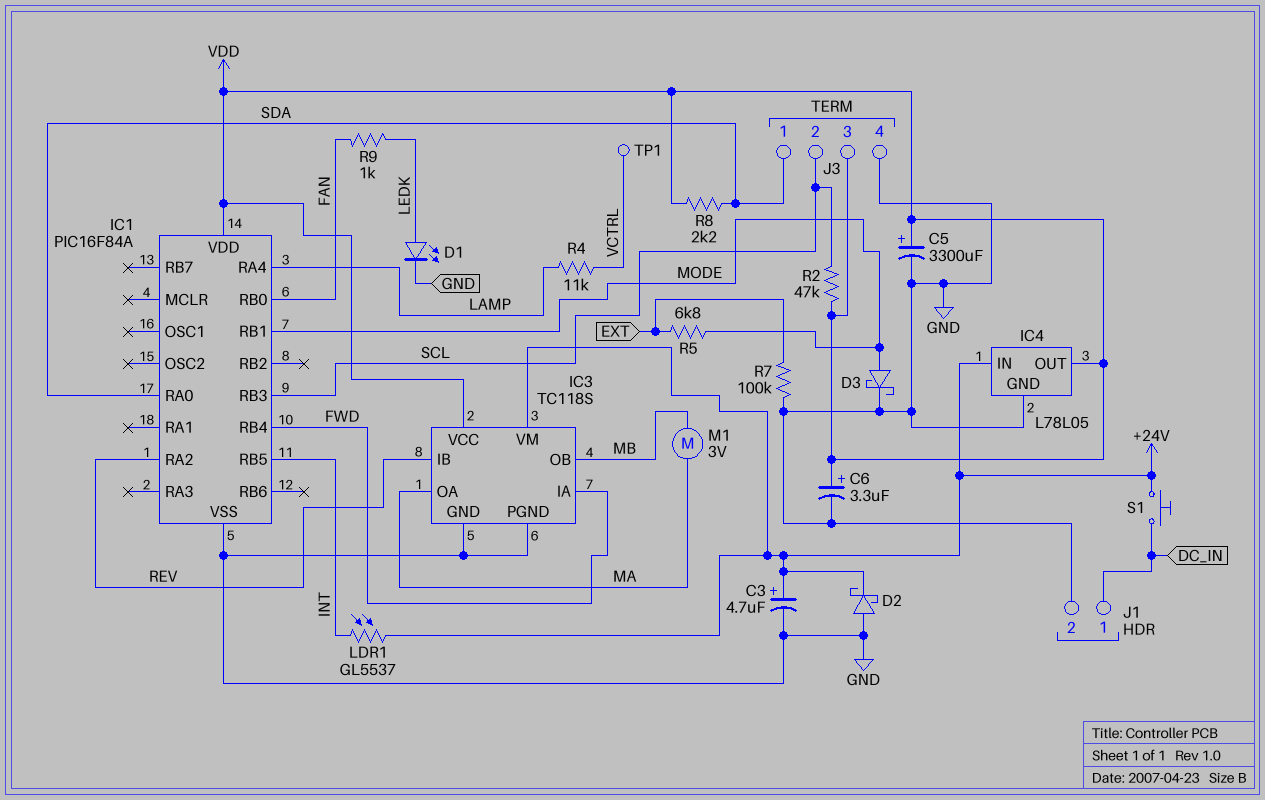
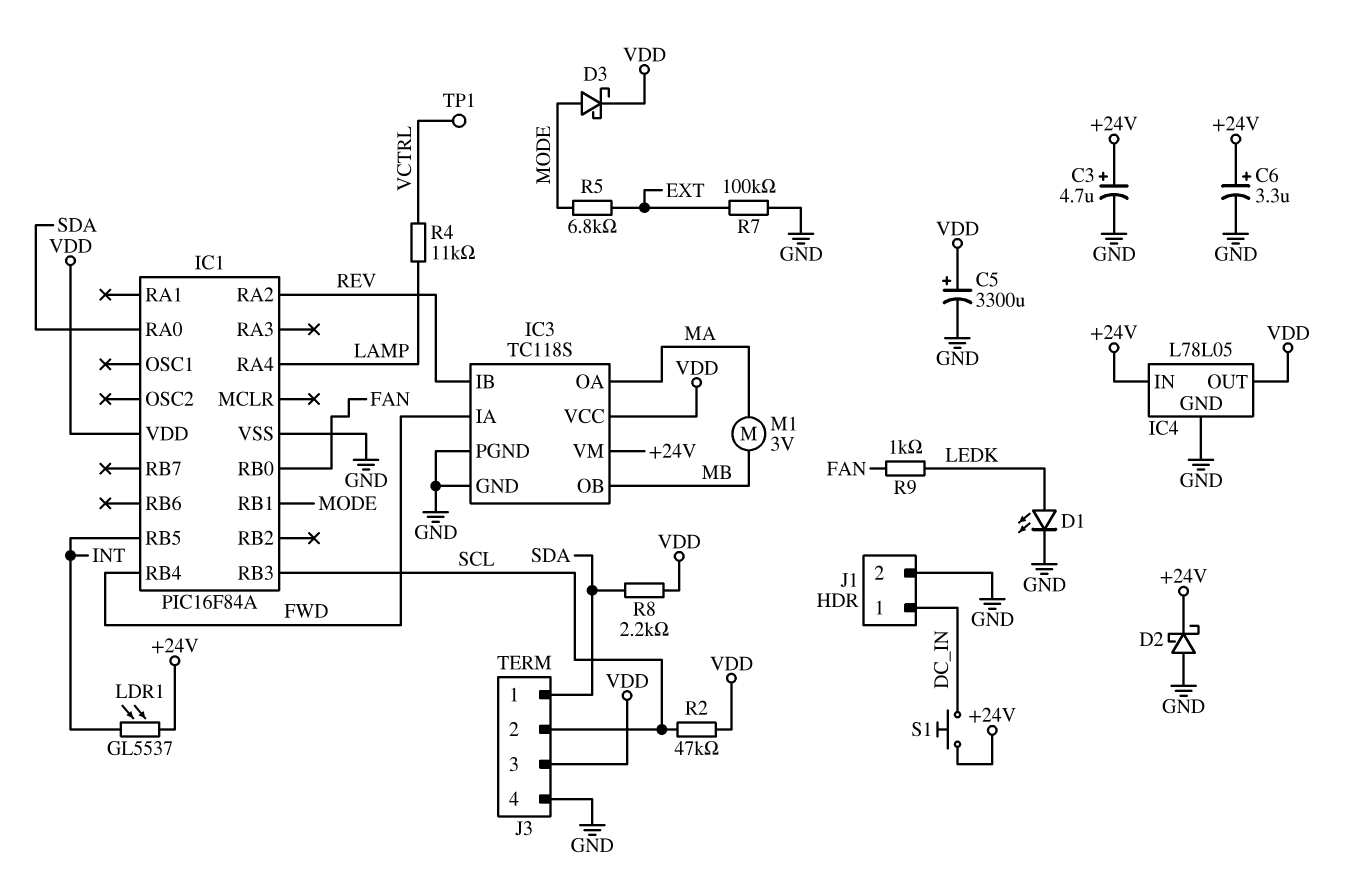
C6: 3.3uF (plus VDD, minus GND) -> 3.3uF (plus +24V, minus GND)
D3: schottky (A MODE, K GND) -> schottky (A MODE, K VDD)

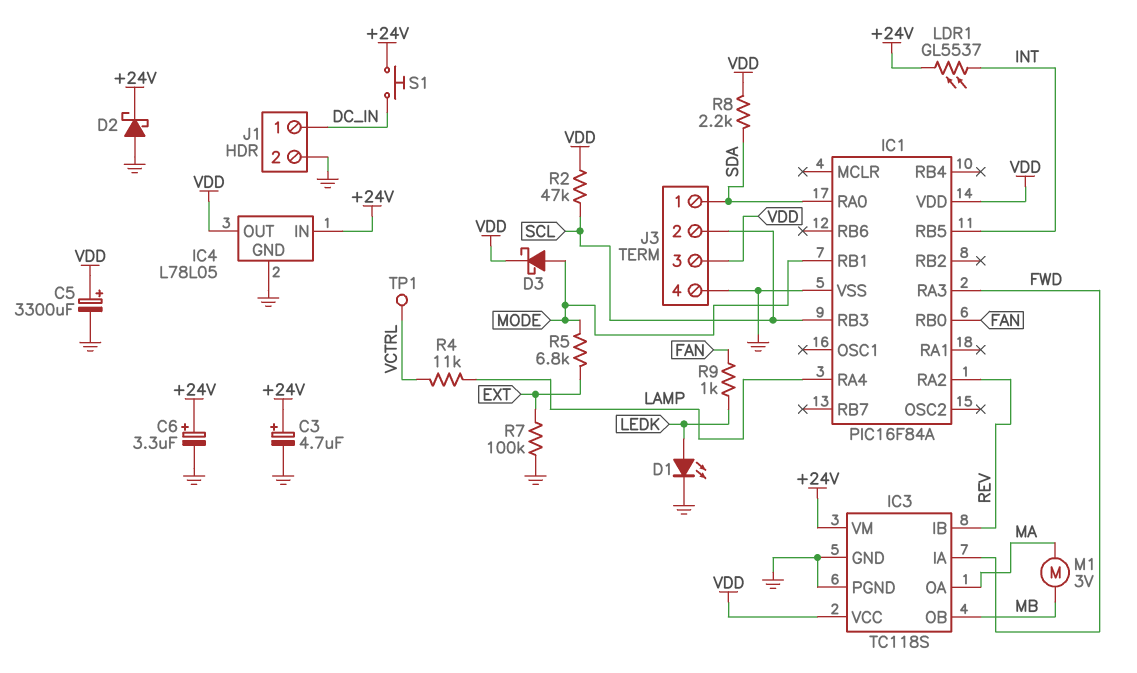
IC1 pin RA3: none -> FWD
IC1 pin RB4: FWD -> none

